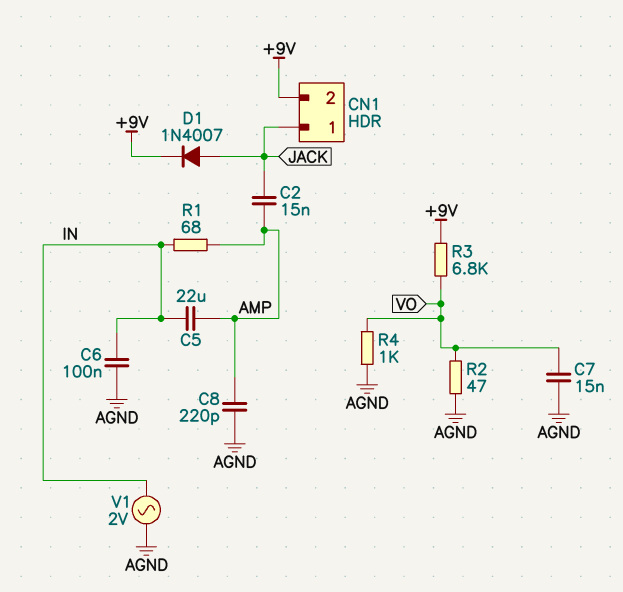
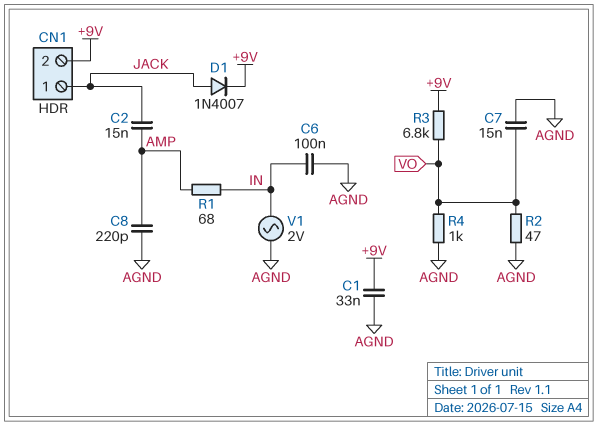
C1: none -> 33nF (+9V, AGND)
C5: 22uF (AMP, IN) -> none

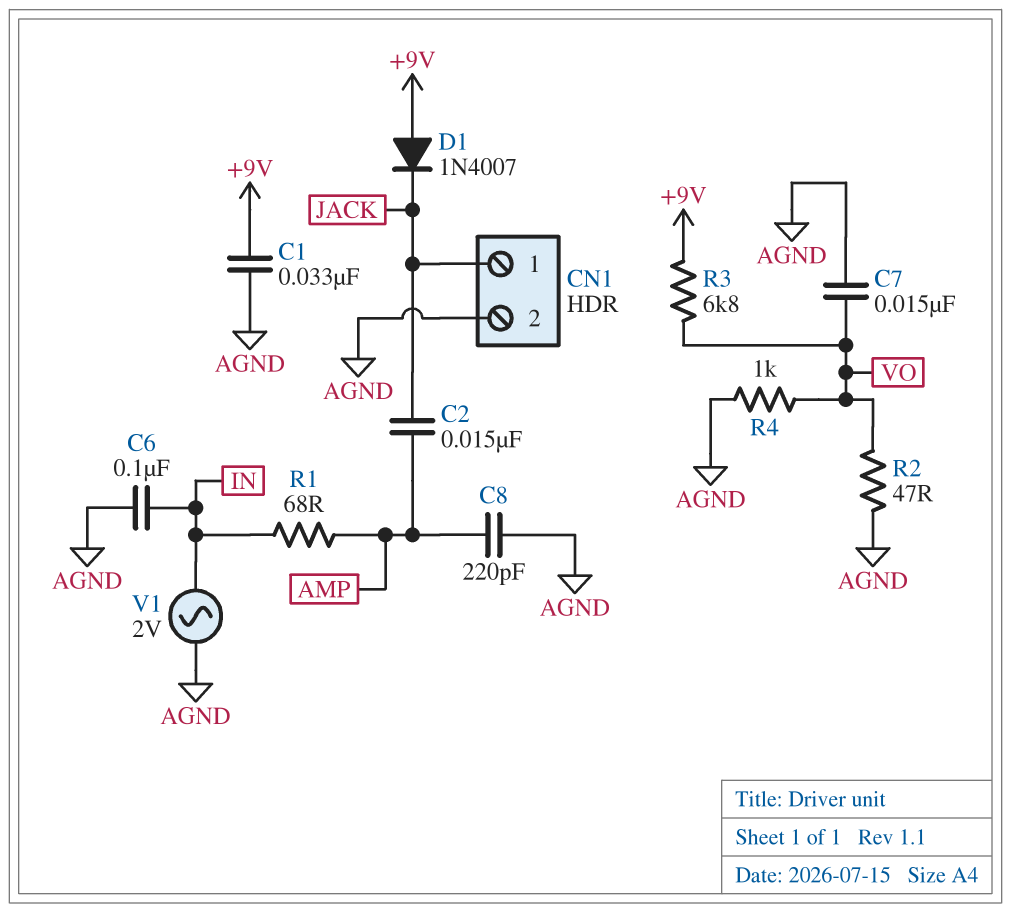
CN1 pin 2: +9V -> AGND
D1: diode 1N4007 (A JACK, K +9V) -> diode 1N4007 (A +9V, K JACK)

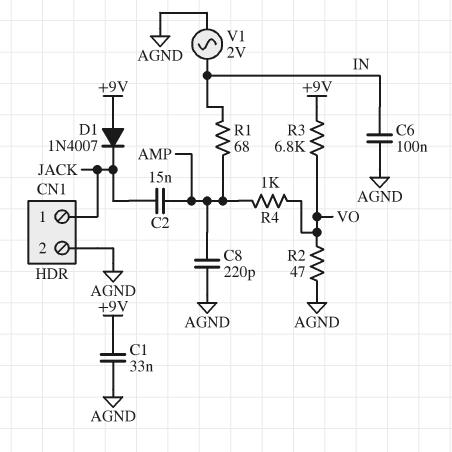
C7: 15nF (AGND, VO) -> none
R4: 1k (AGND, VO) -> 1k (AMP, VO)

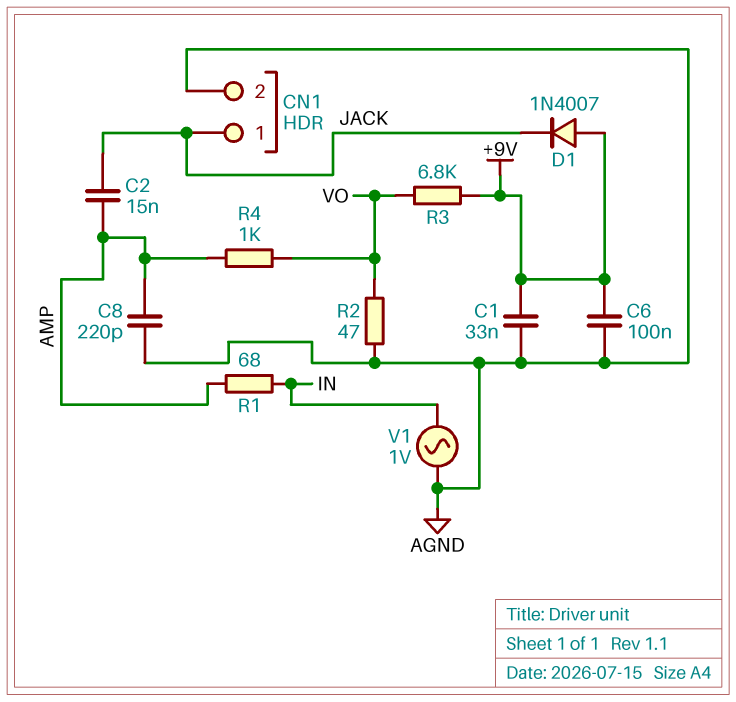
C6: 100nF (AGND, IN) -> 100nF (+9V, AGND)
V1: AC 2V (AGND, IN) -> AC 1V (AGND, IN)

